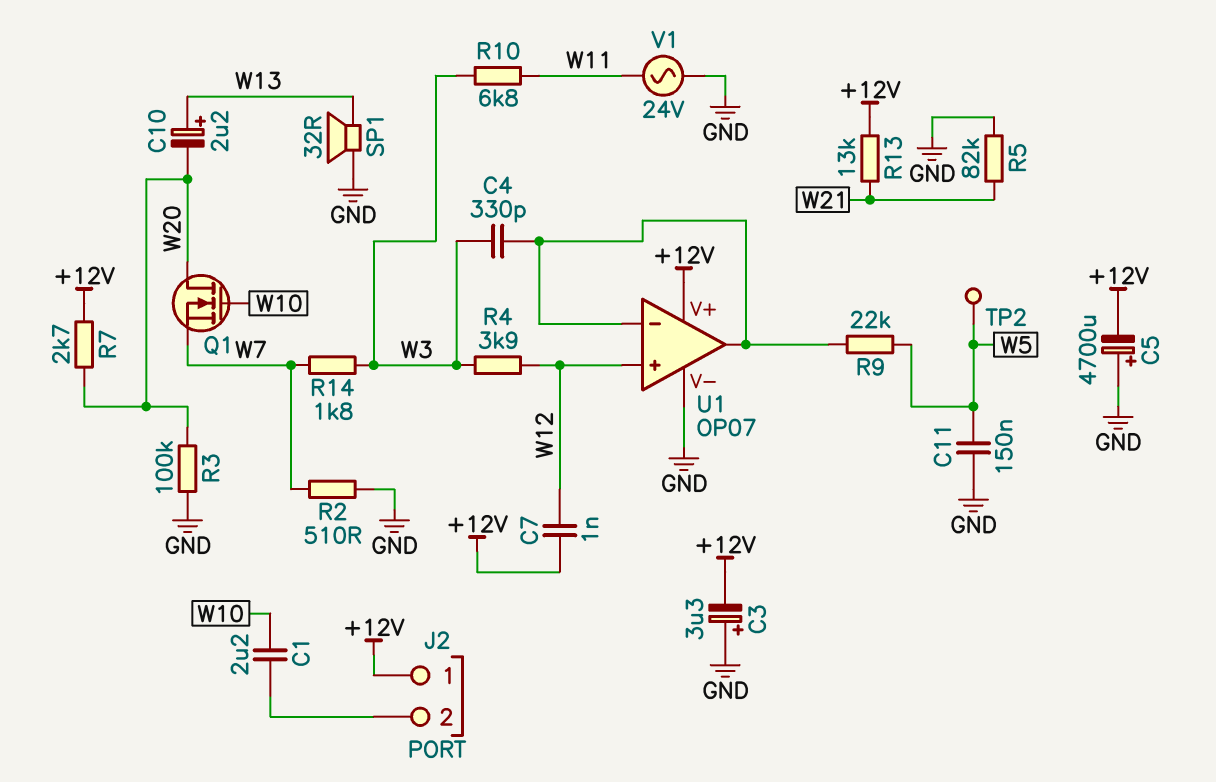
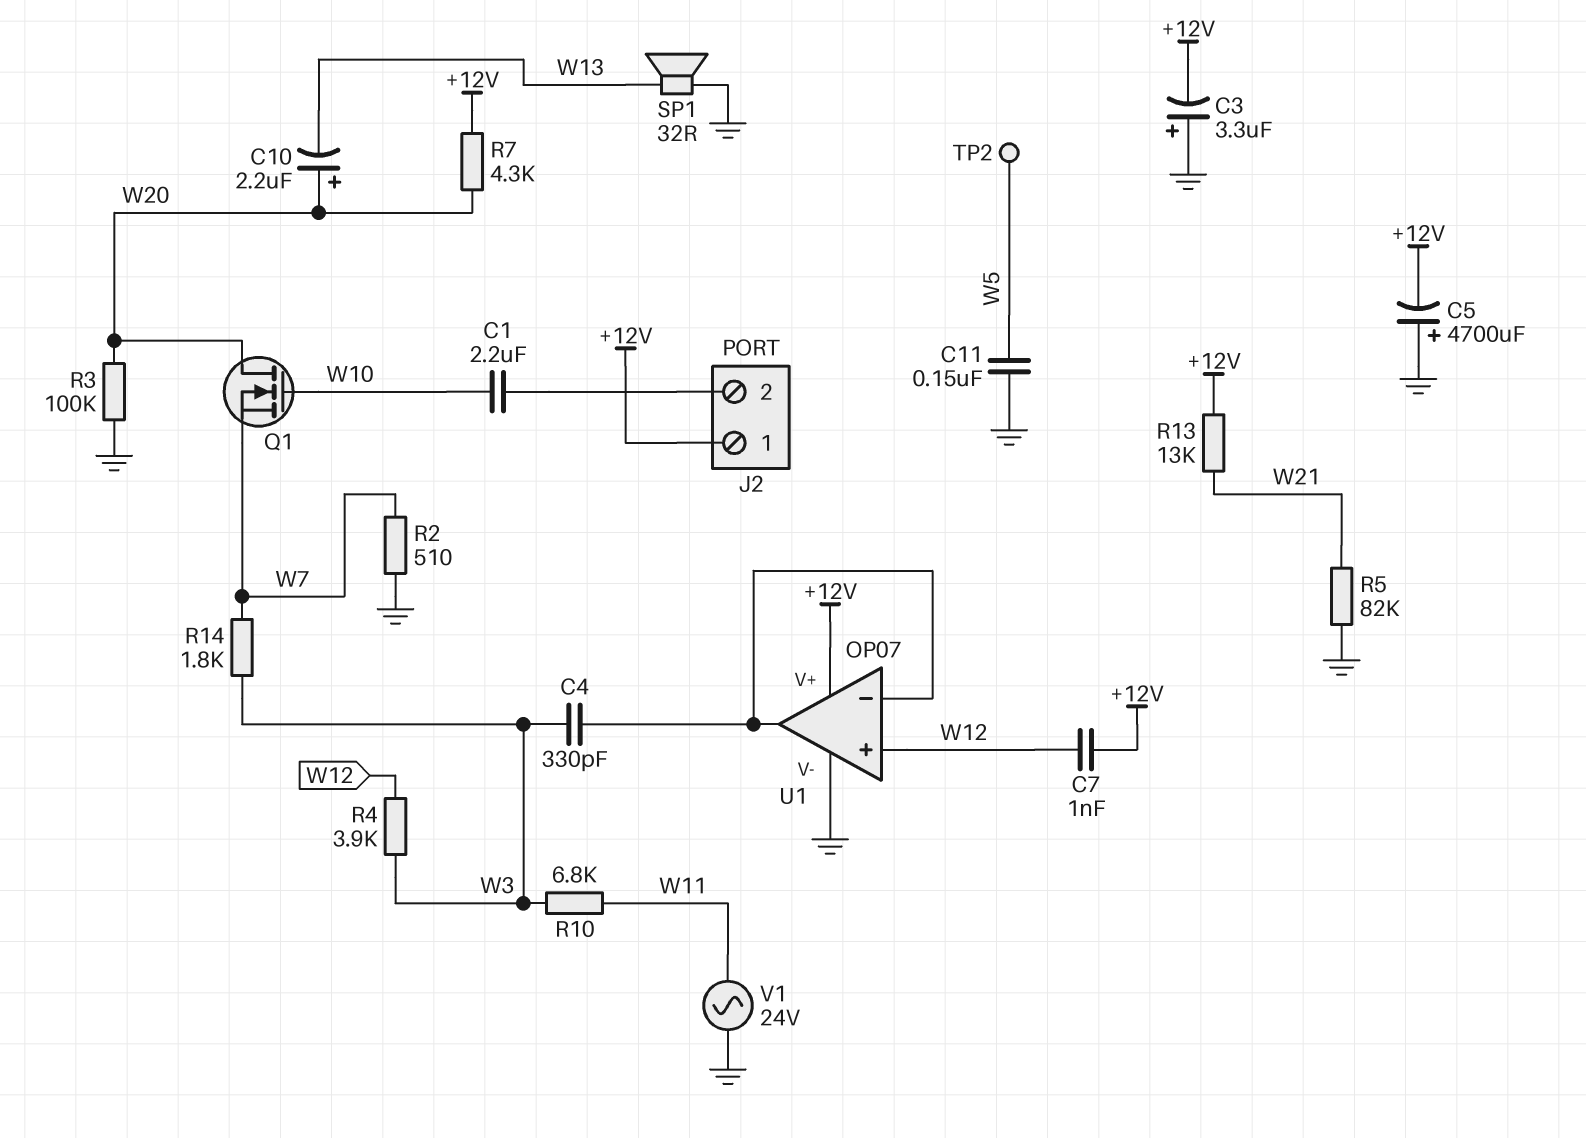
C10: 2.2uF (plus W13, minus W20) -> 2.2uF (plus W20, minus W13)
R7: 2.7k (+12V, W20) -> 4.3k (+12V, W20)
R9: 22k (U1/in-, W5) -> none

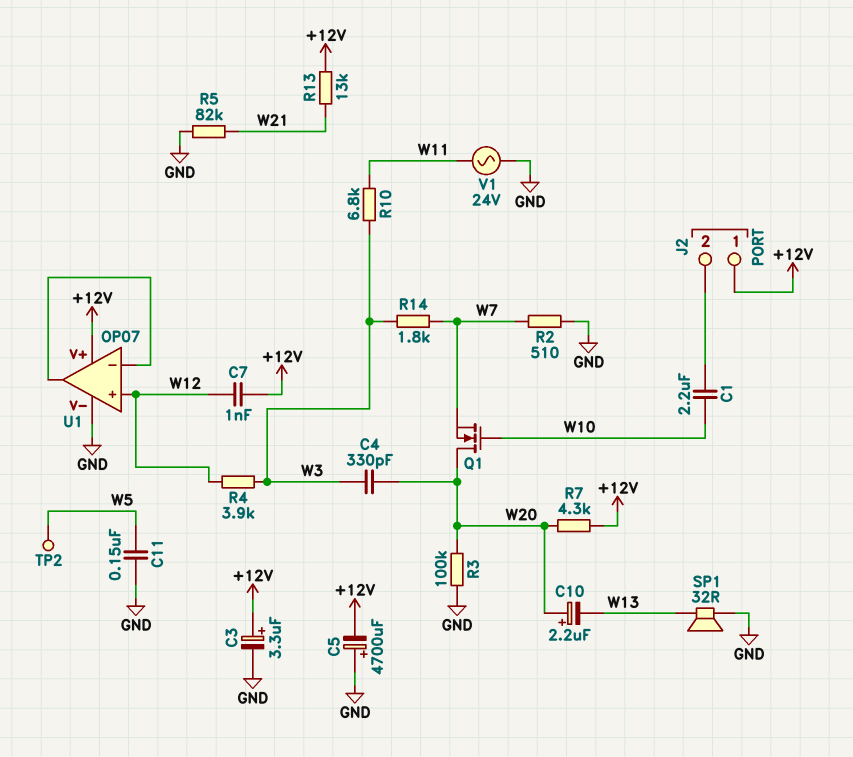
C3: 3.3uF (plus GND, minus +12V) -> 3.3uF (plus +12V, minus GND)
C4: 330pF (U1/in-, W3) -> 330pF (W3, W20)

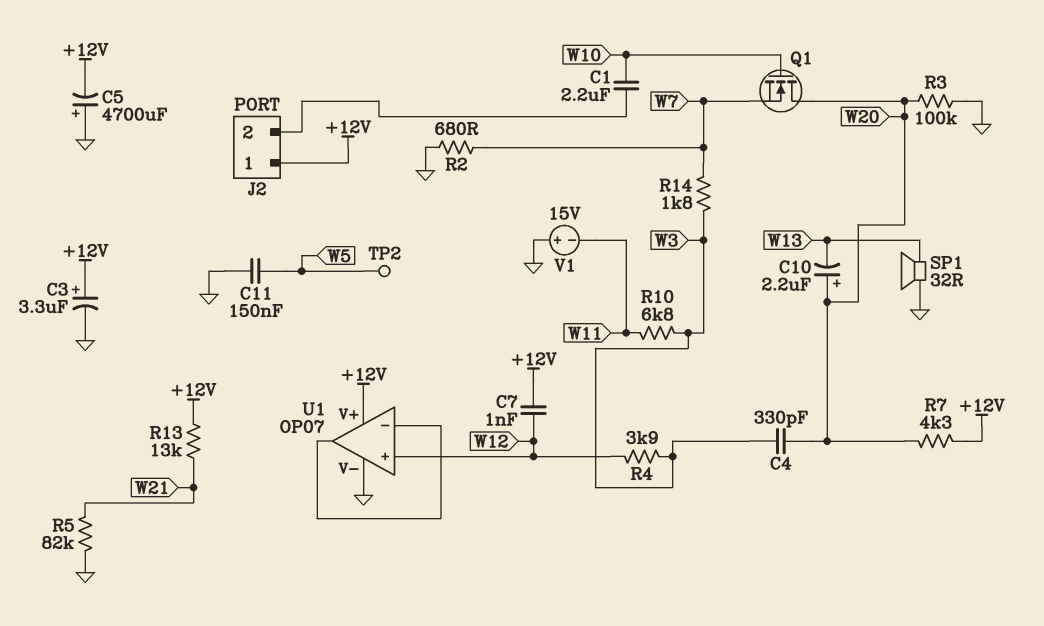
R2: 510 (GND, W7) -> 680 (GND, W7)
V1: AC 24V (GND, W11) -> 15V (plus GND, minus W11)

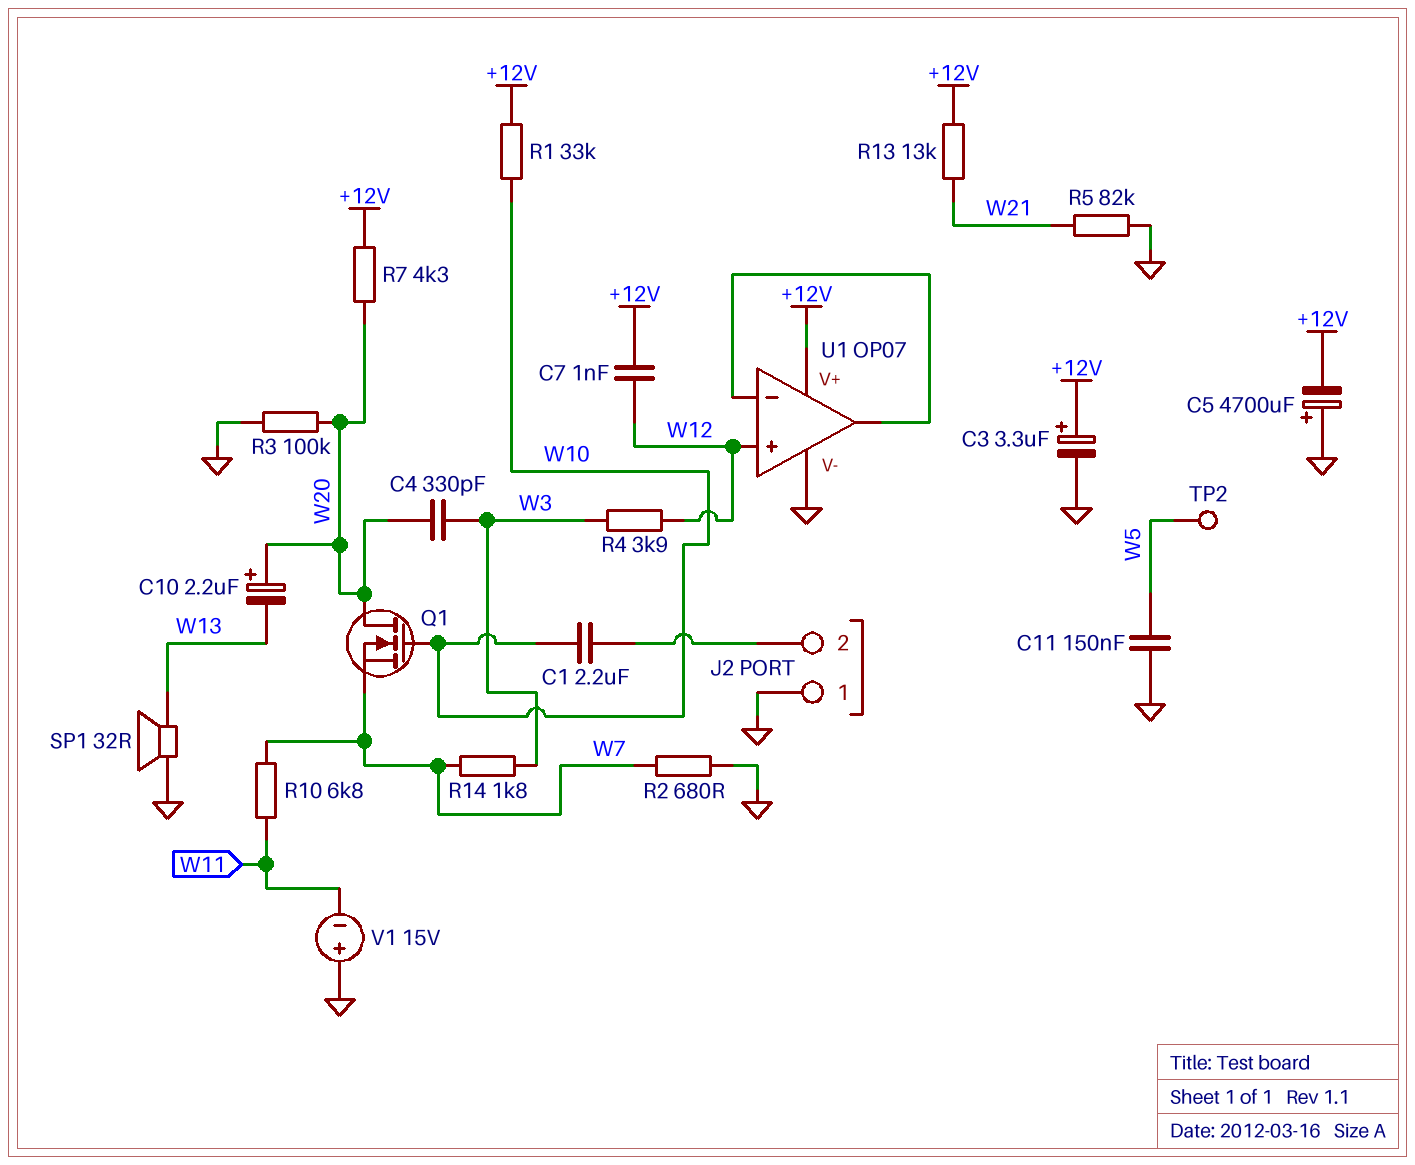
J2 pin 1: +12V -> GND
R1: none -> 33k (+12V, W10)
R10: 6.8k (W3, W11) -> 6.8k (W7, W11)

